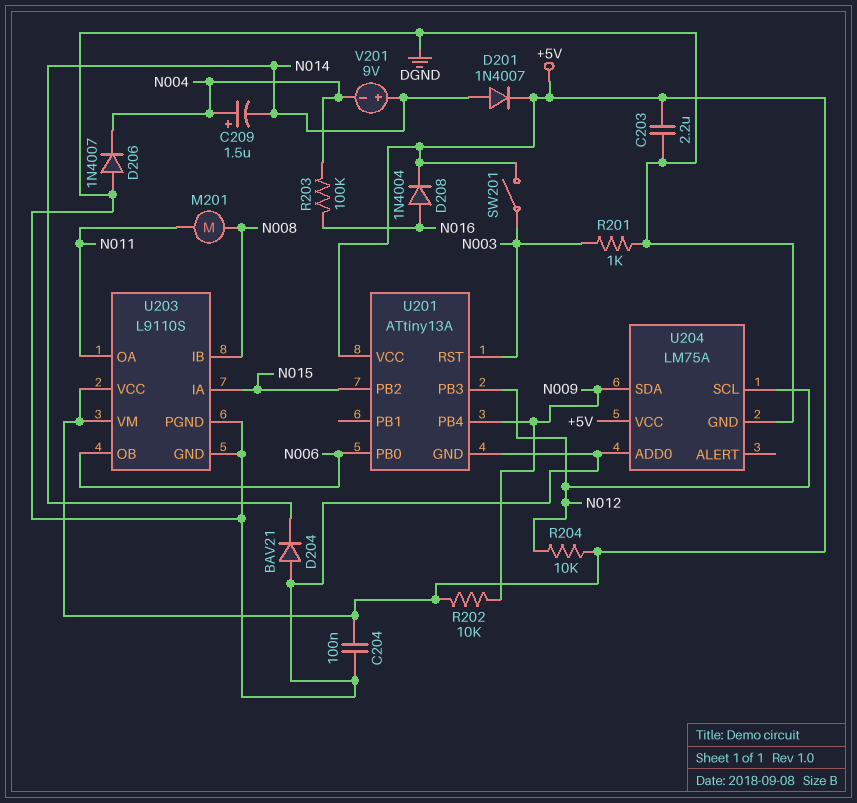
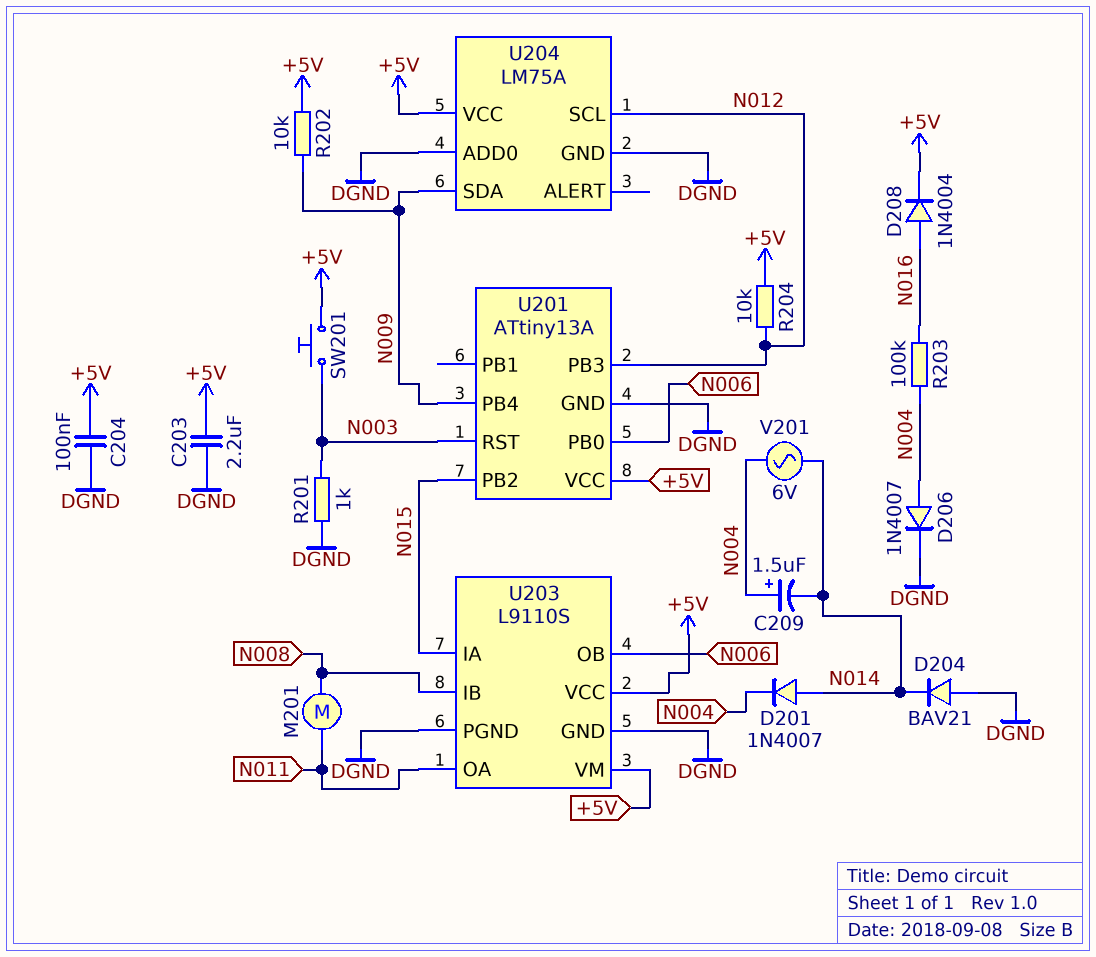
D201: diode 1N4007 (A N014, K +5V) -> diode 1N4007 (A N014, K N004)
D206: diode 1N4007 (A DGND, K N004) -> diode 1N4007 (A N004, K DGND)
SW201: switch (+5V, N003) -> button (+5V, N003)
V201: 9V (plus N014, minus N004) -> AC 6V (N004, N014)

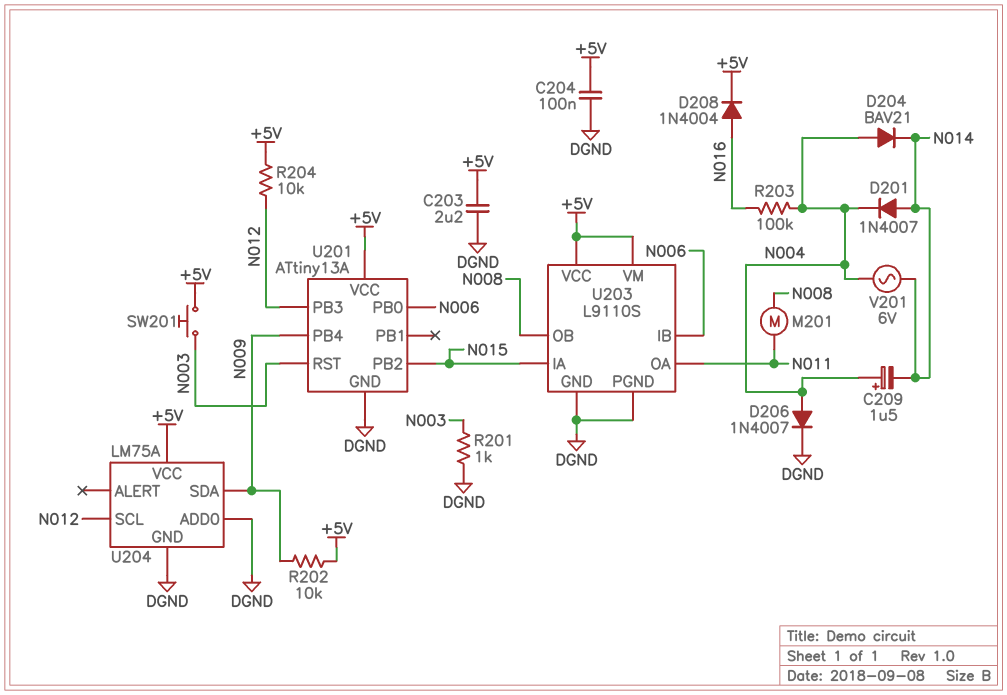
D204: diode BAV21 (A DGND, K N014) -> diode BAV21 (A N004, K N014)
U203 pin IB: N008 -> N006
U203 pin OB: N006 -> N008

